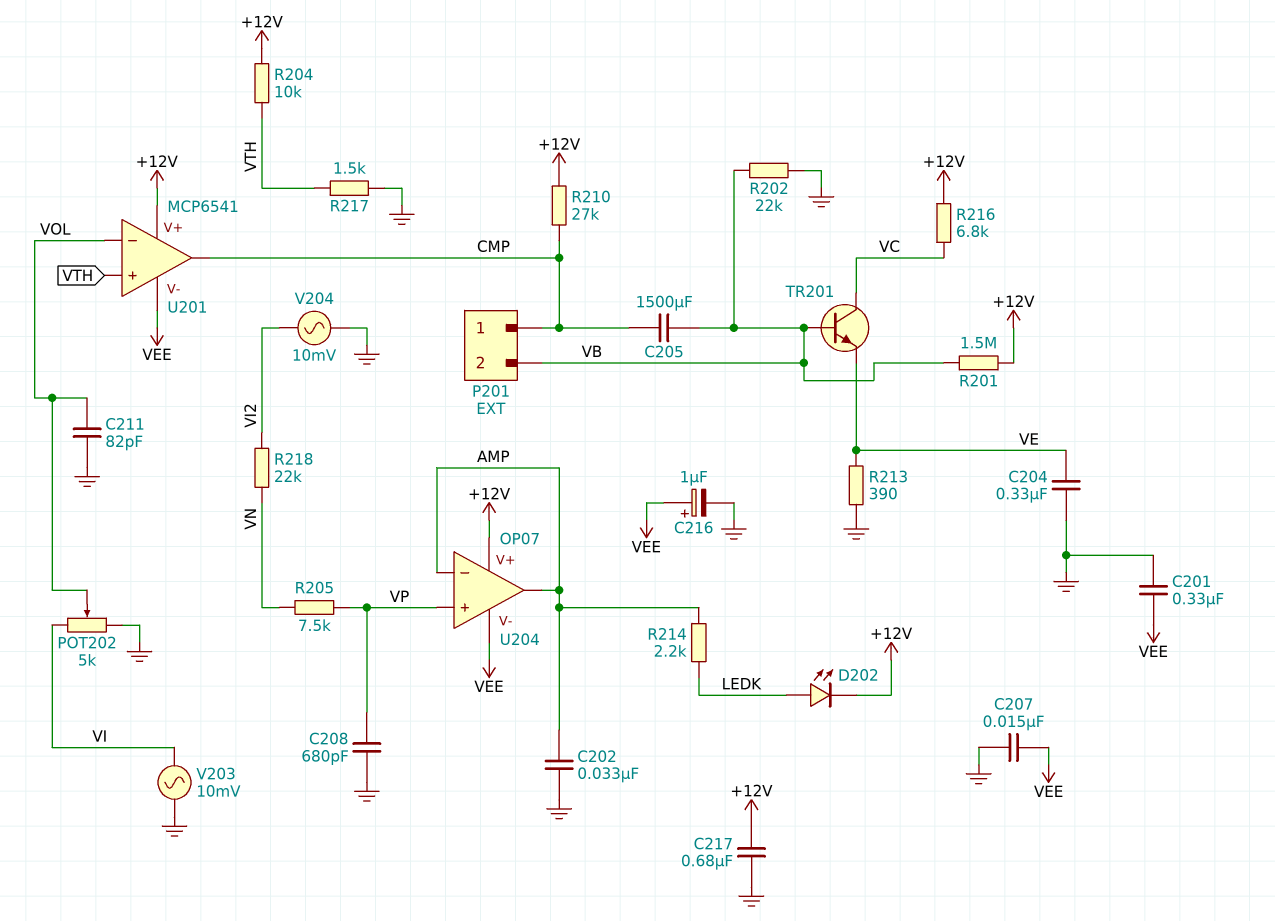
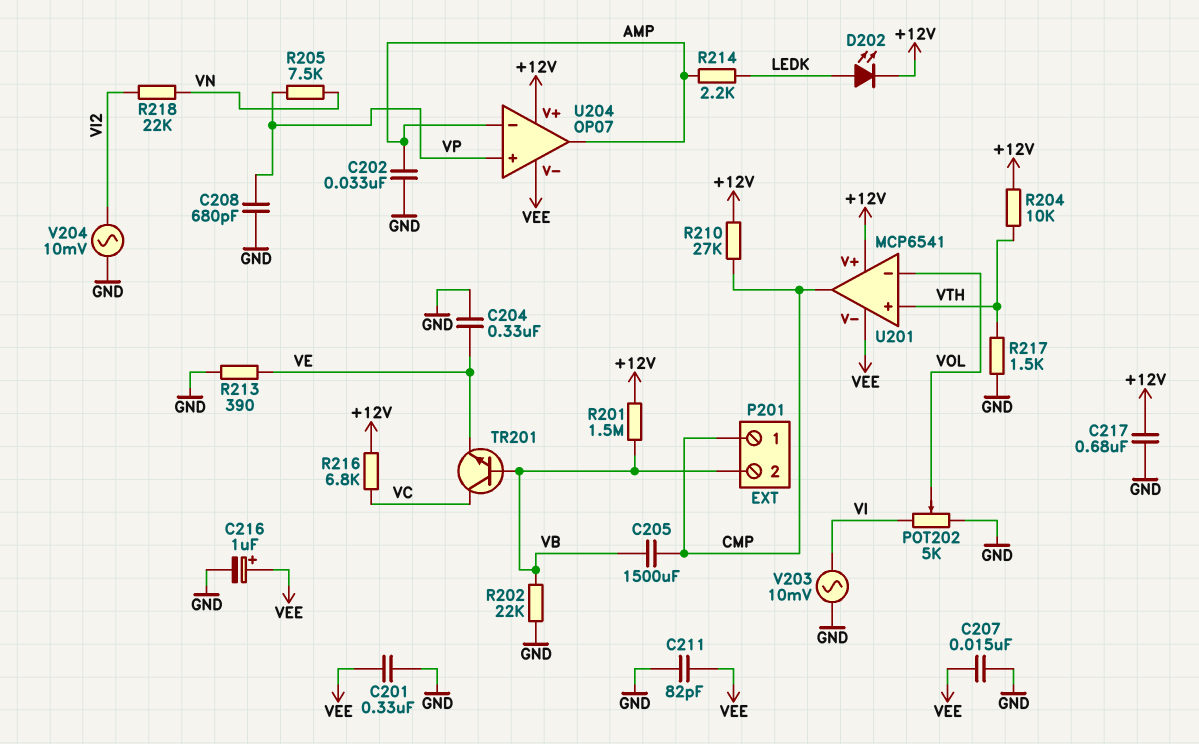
C211: 82pF (GND, VOL) -> 82pF (GND, VEE)

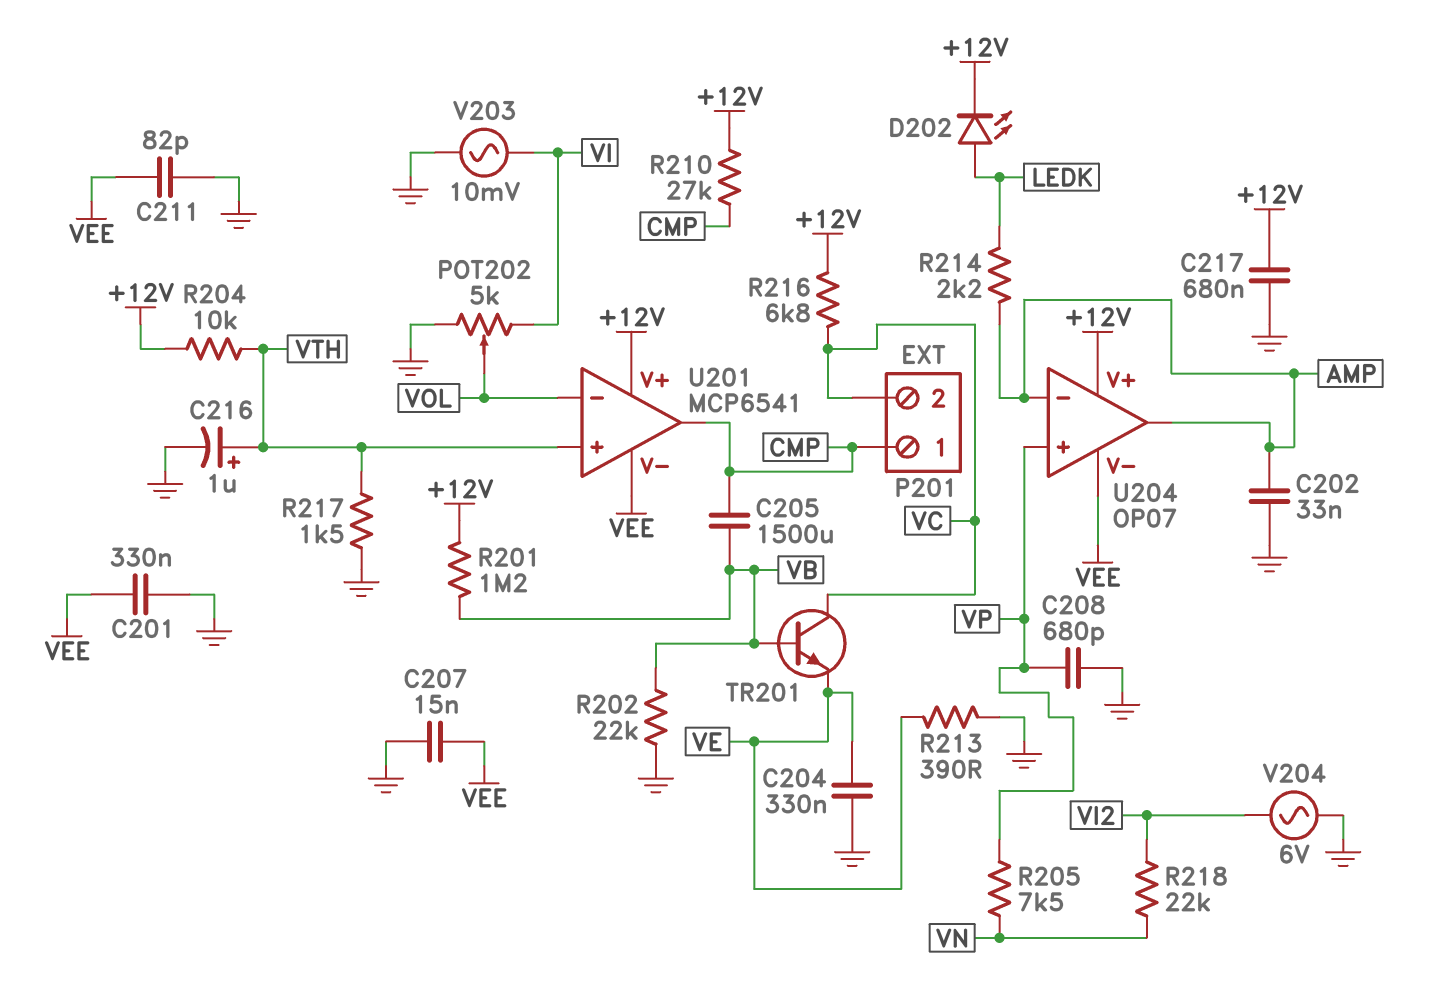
C216: 1uF (plus VEE, minus GND) -> 1uF (plus VTH, minus GND)
P201 pin 2: VB -> VC
R201: 1.5M (+12V, VB) -> 1.2M (+12V, VB)
V204: AC 10mV (GND, VI2) -> AC 6V (GND, VI2)

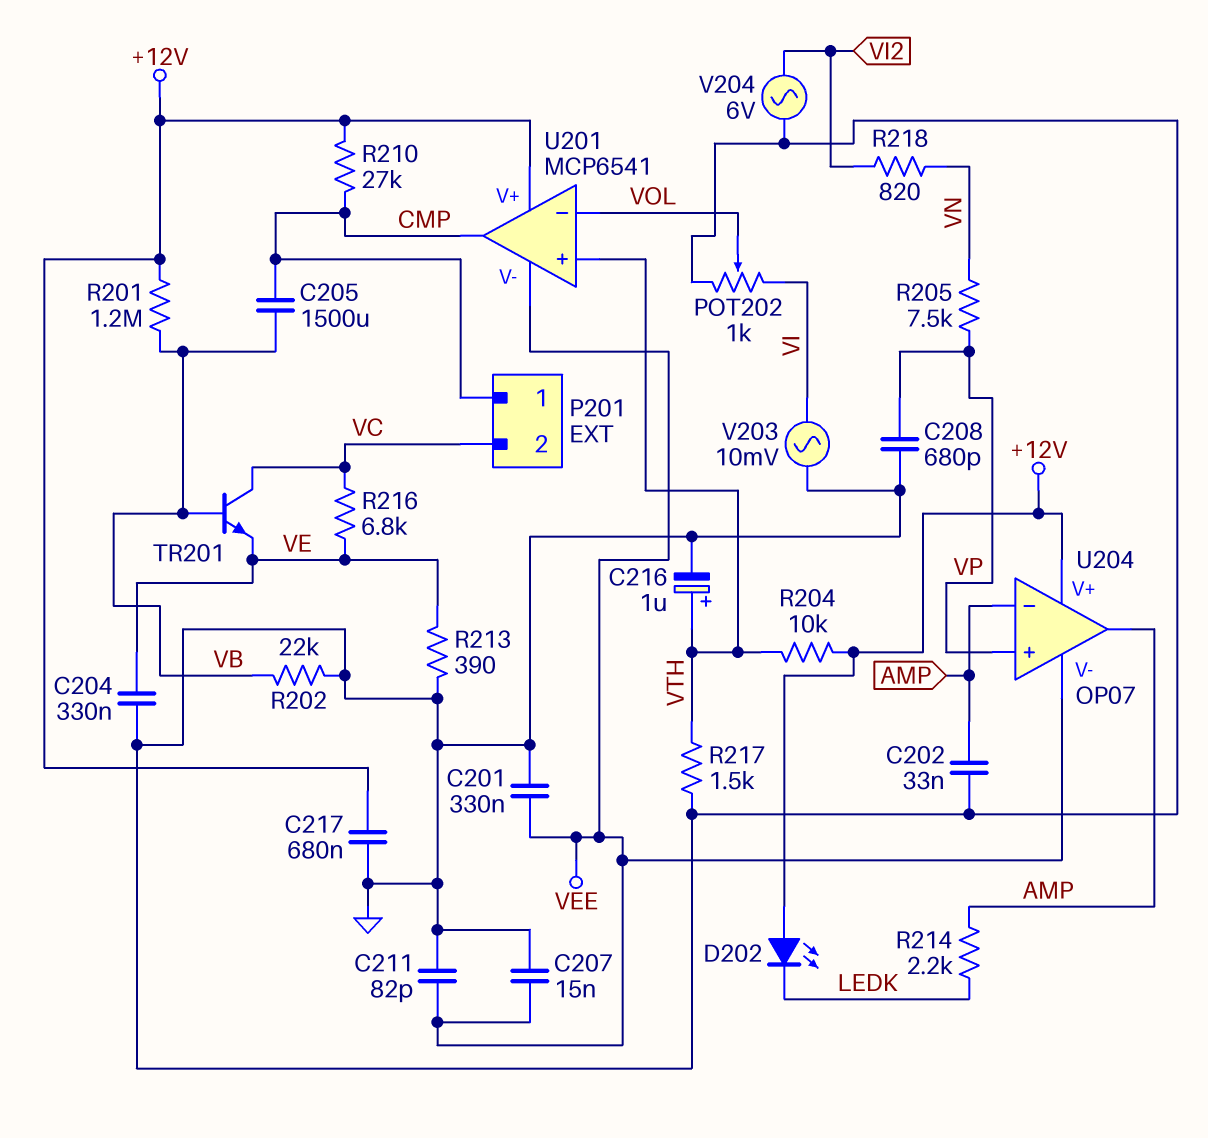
D202: LED (A LEDK, K +12V) -> LED (A +12V, K LEDK)
POT202: 5k (GND, VI, wiper VOL) -> 1k (GND, VI, wiper VOL)
R216: 6.8k (+12V, VC) -> 6.8k (VC, VE)
R218: 22k (VI2, VN) -> 820 (VI2, VN)

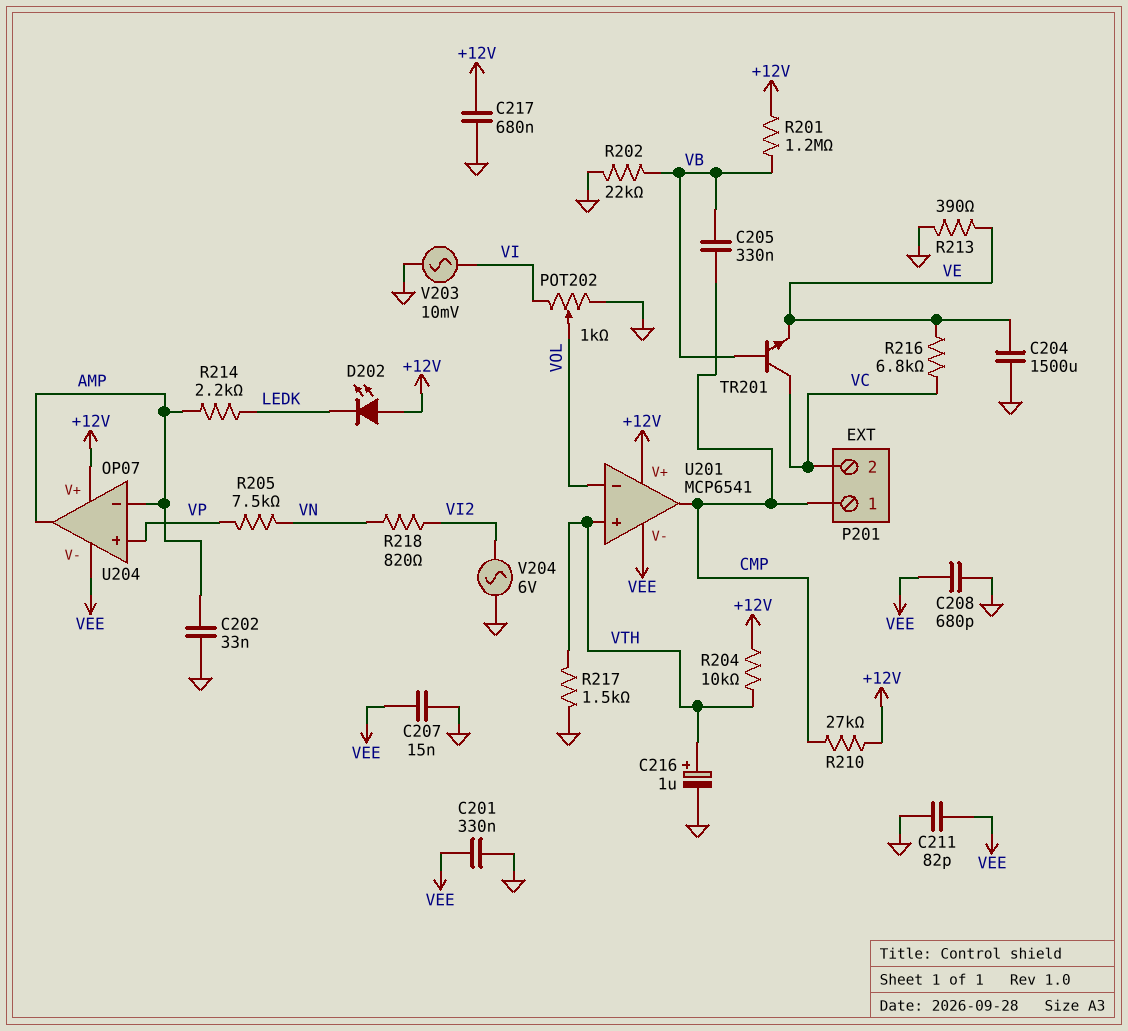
C204: 330nF (GND, VE) -> 1500uF (GND, VE)
C205: 1500uF (CMP, VB) -> 330nF (CMP, VB)
C208: 680pF (GND, VP) -> 680pF (GND, VEE)

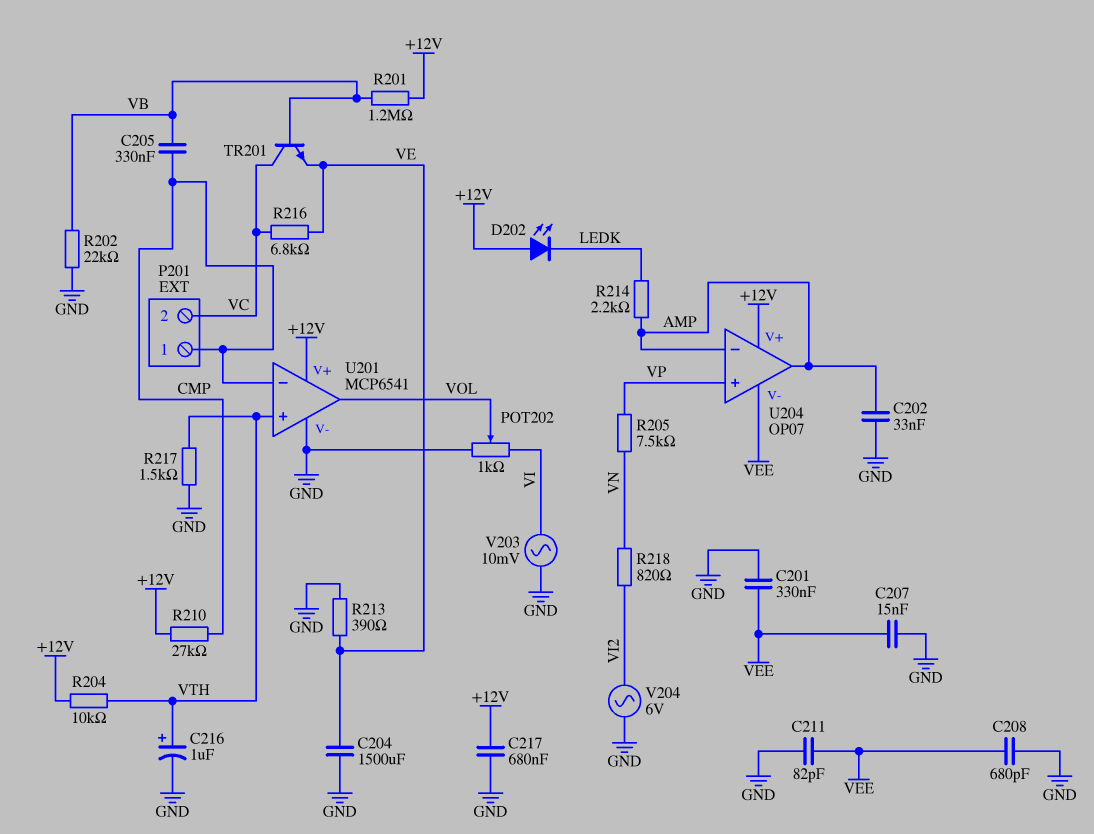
U201 pin V-: VEE -> GND
U201 pin in-: VOL -> CMP
U201 pin out: CMP -> VOL

